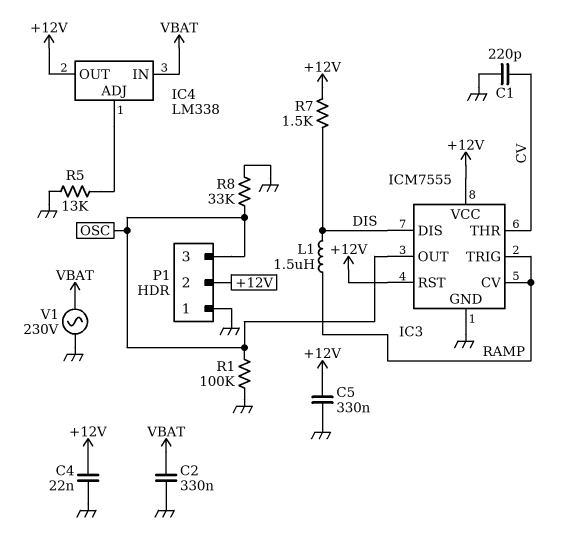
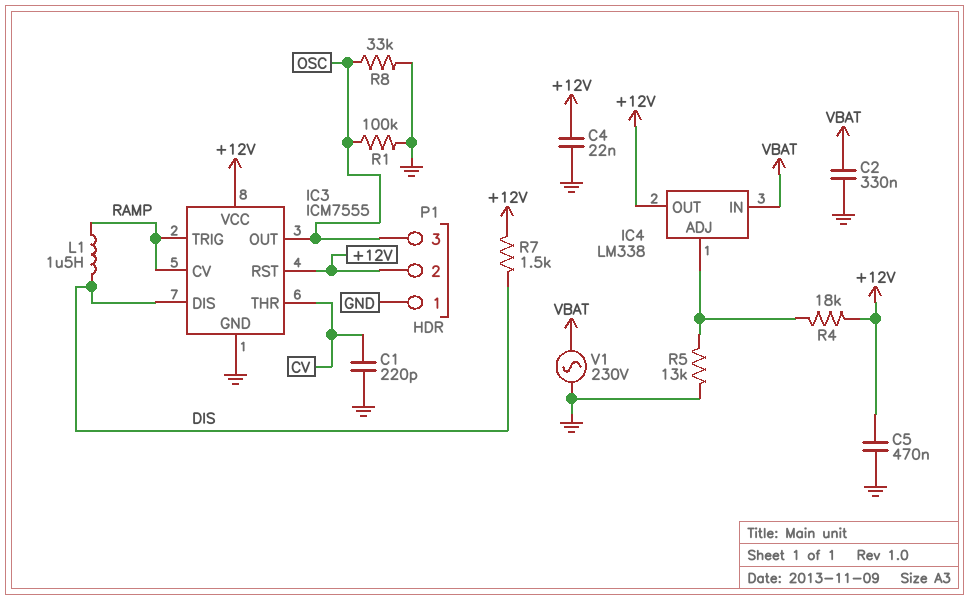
C5: 330nF (+12V, GND) -> 470nF (+12V, GND)
R4: none -> 18k (+12V, IC4/ADJ)

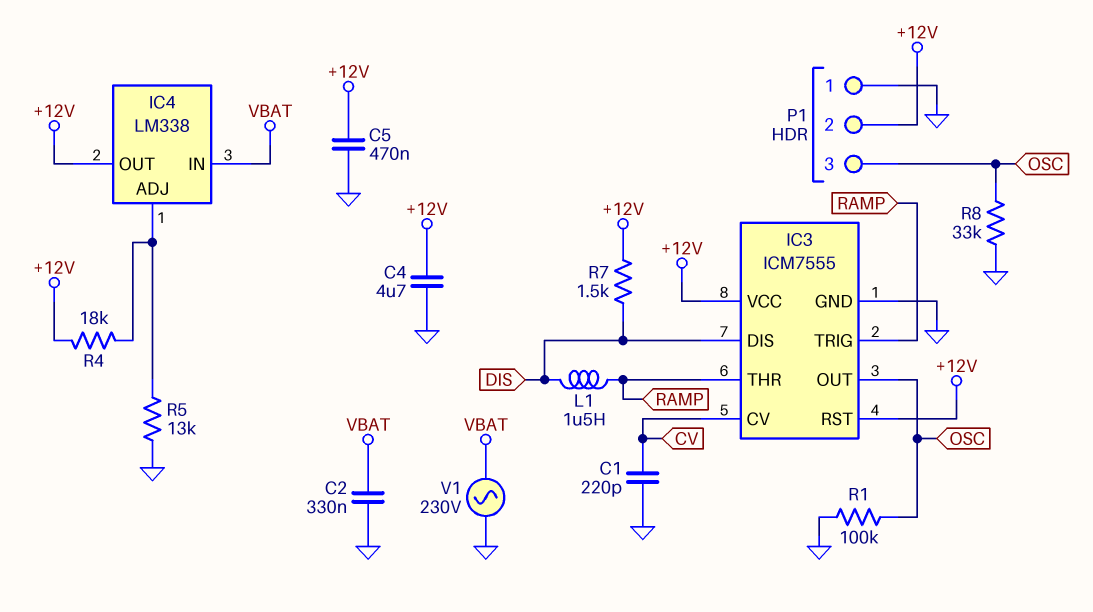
C4: 22nF (+12V, GND) -> 4.7uF (+12V, GND)
IC3 pin CV: RAMP -> CV
IC3 pin THR: CV -> RAMP

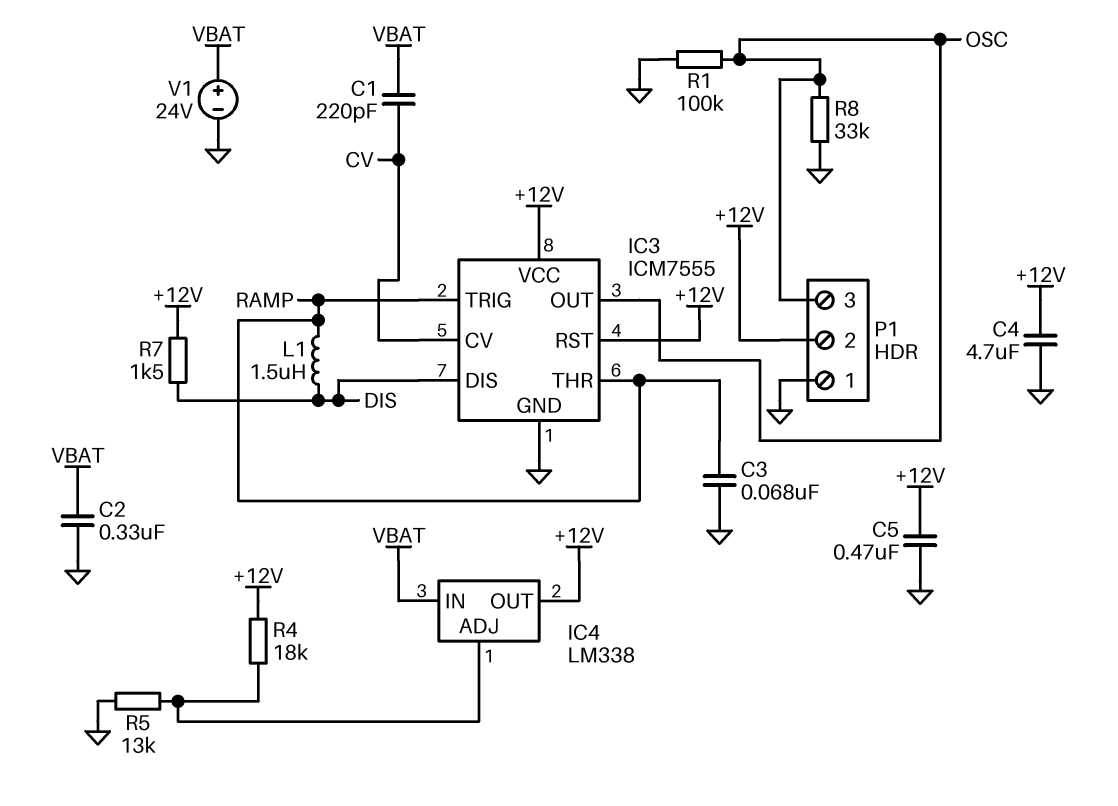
C1: 220pF (CV, GND) -> 220pF (CV, VBAT)
C3: none -> 68nF (GND, RAMP)
V1: AC 230V (GND, VBAT) -> 24V (plus VBAT, minus GND)

